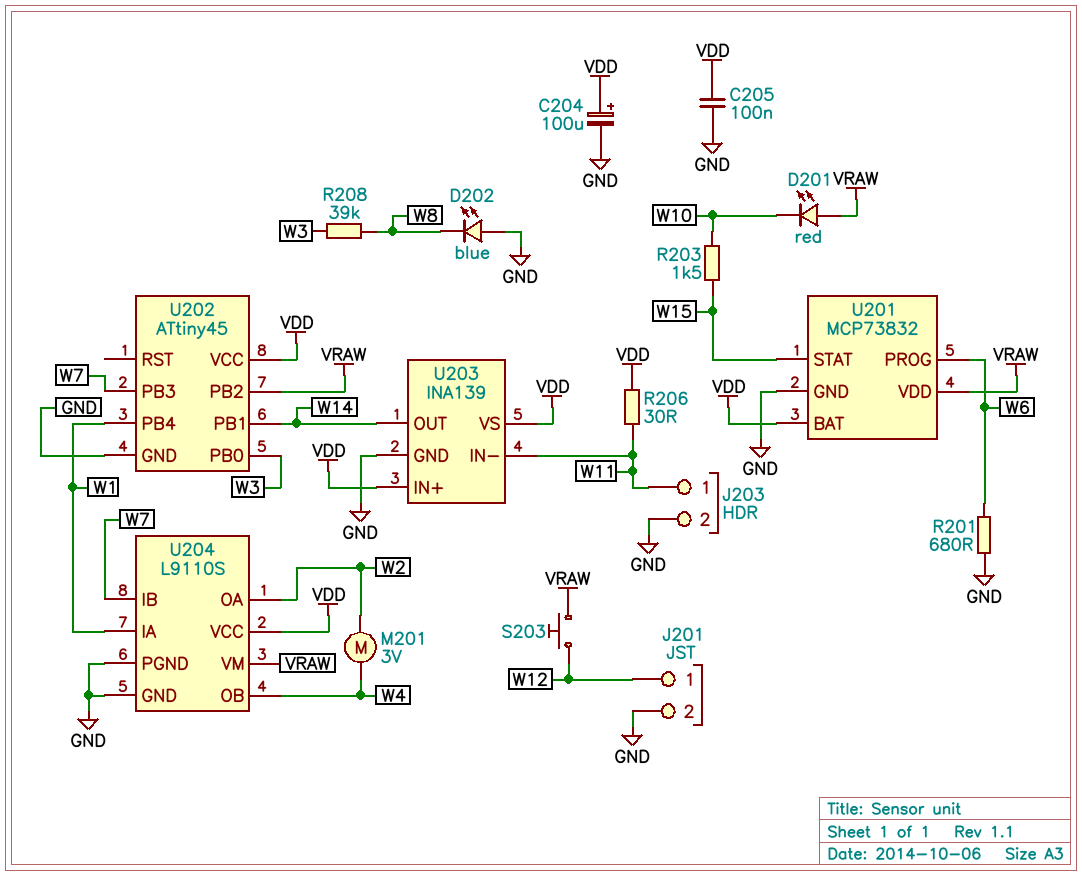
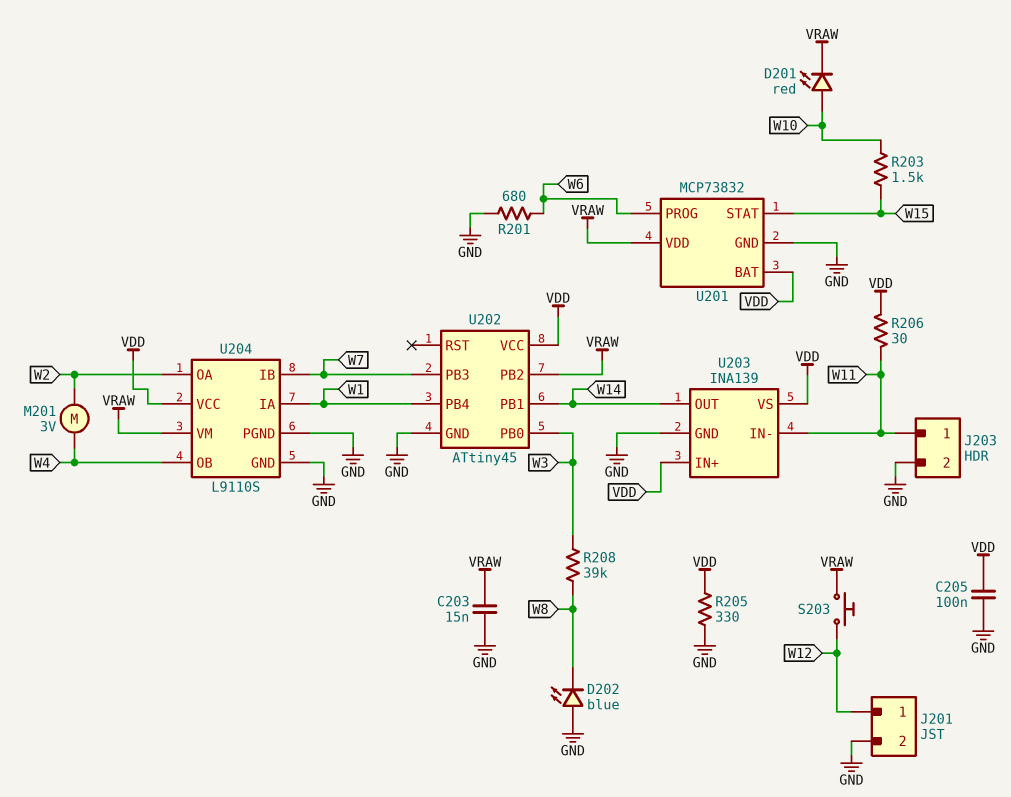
C203: none -> 15nF (GND, VRAW)
C204: 100uF (plus VDD, minus GND) -> none
D201: LED red (A VRAW, K W10) -> LED red (A W10, K VRAW)
R205: none -> 330 (GND, VDD)

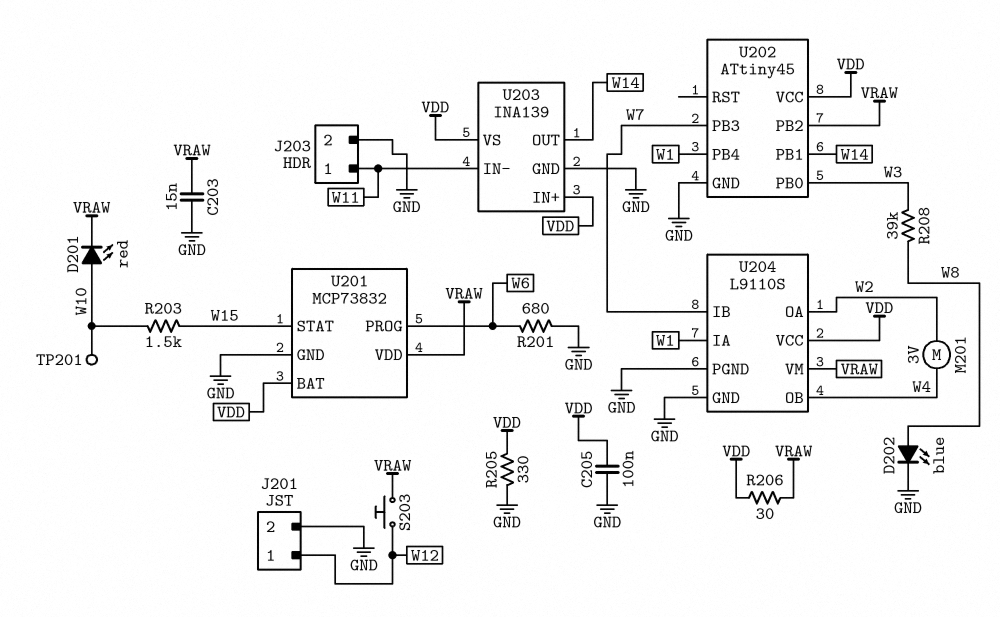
D202: LED blue (A GND, K W8) -> LED blue (A W8, K GND)
R206: 30 (VDD, W11) -> 30 (VDD, VRAW)
TP201: none -> test point (W10)

